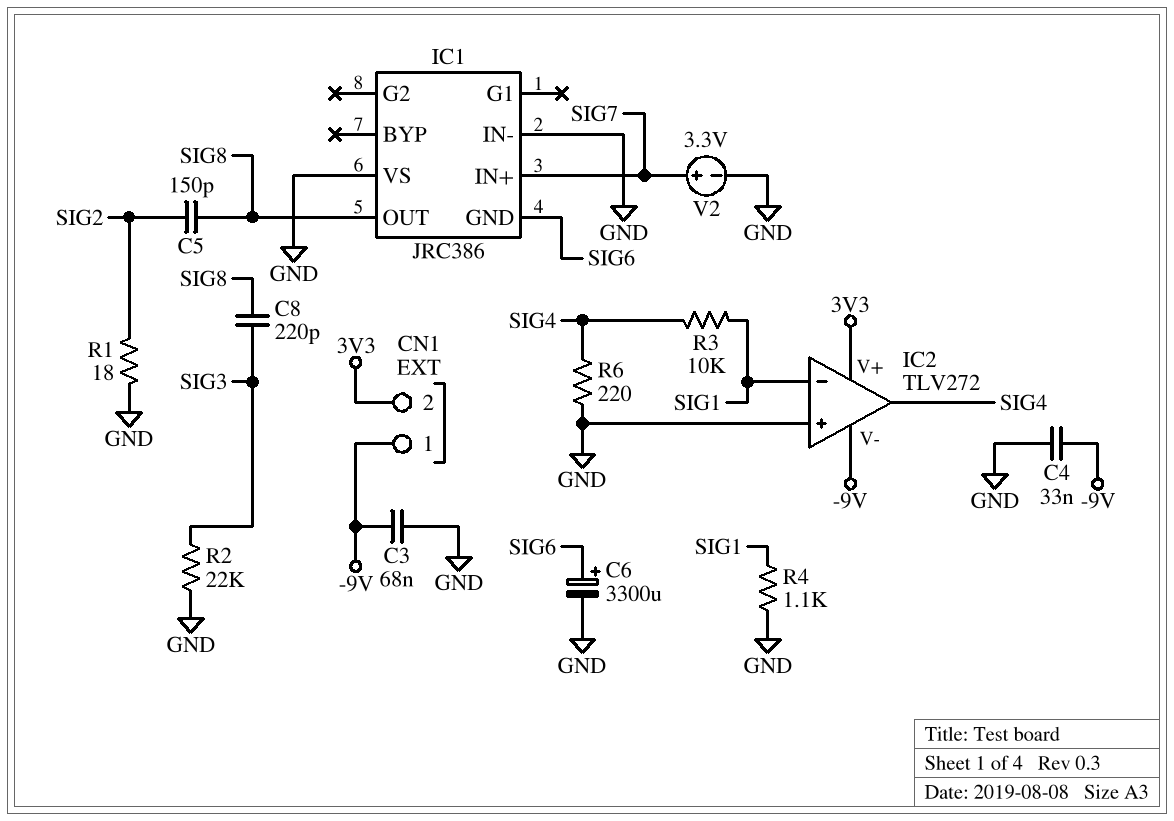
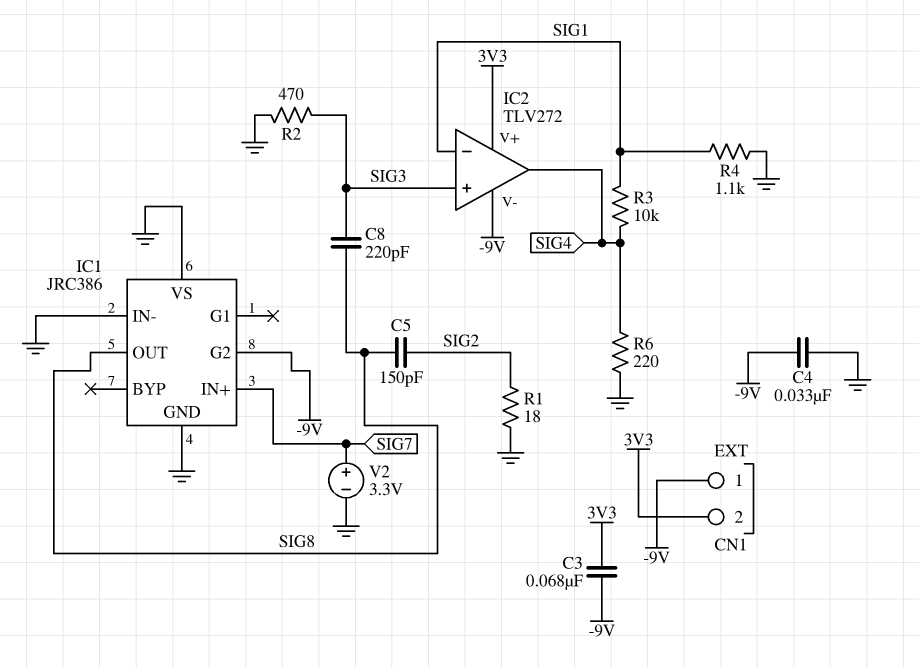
C3: 68nF (-9V, GND) -> 68nF (-9V, 3V3)
C6: 3300uF (plus SIG6, minus GND) -> none
IC1 pin G2: none -> -9V
IC1 pin GND: SIG6 -> GND
IC2 pin in+: GND -> SIG3
R2: 22k (GND, SIG3) -> 470 (GND, SIG3)

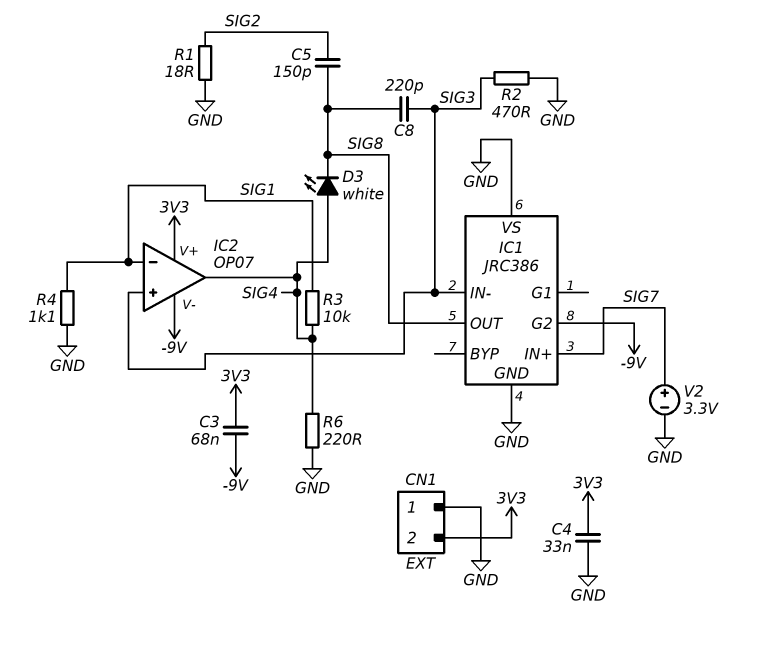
C4: 33nF (-9V, GND) -> 33nF (3V3, GND)
CN1 pin 1: -9V -> GND
D3: none -> LED white (A SIG4, K SIG8)
IC1 pin IN-: GND -> SIG3
IC2: TLV272 -> OP07

